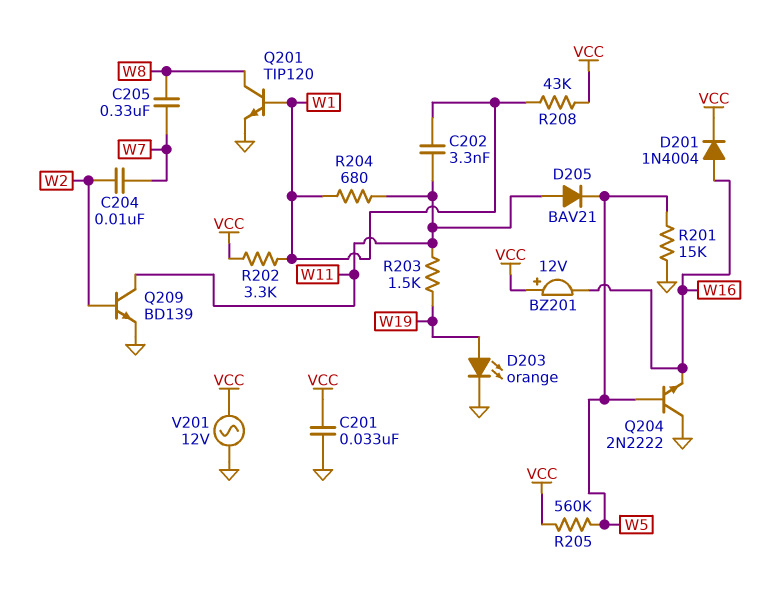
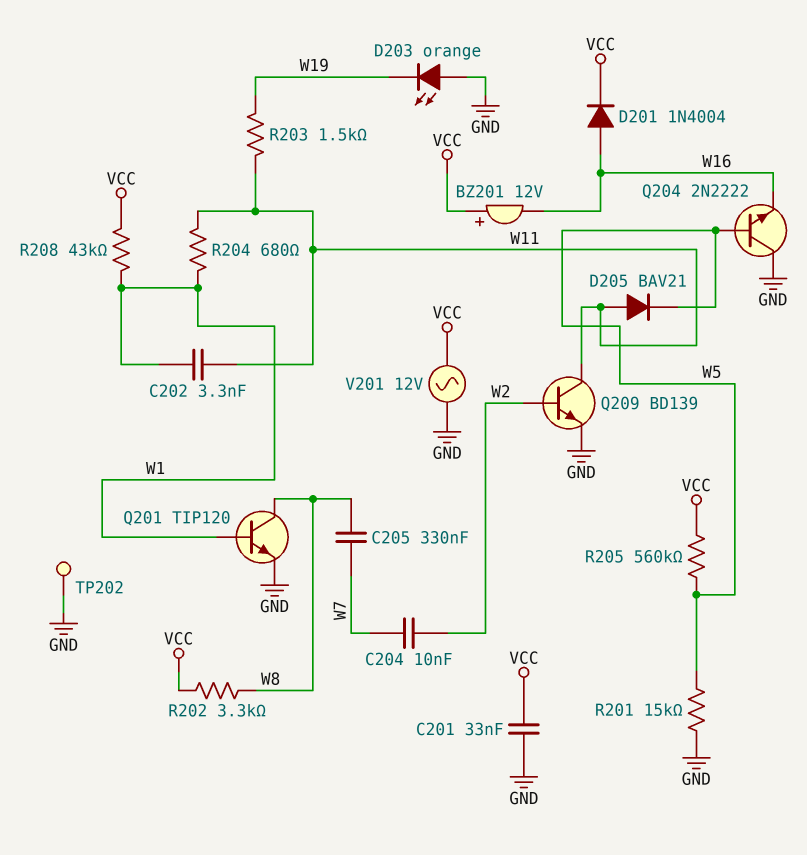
D203: LED orange (A W19, K GND) -> LED orange (A GND, K W19)
R202: 3.3k (VCC, W1) -> 3.3k (VCC, W8)
TP202: none -> test point (GND)

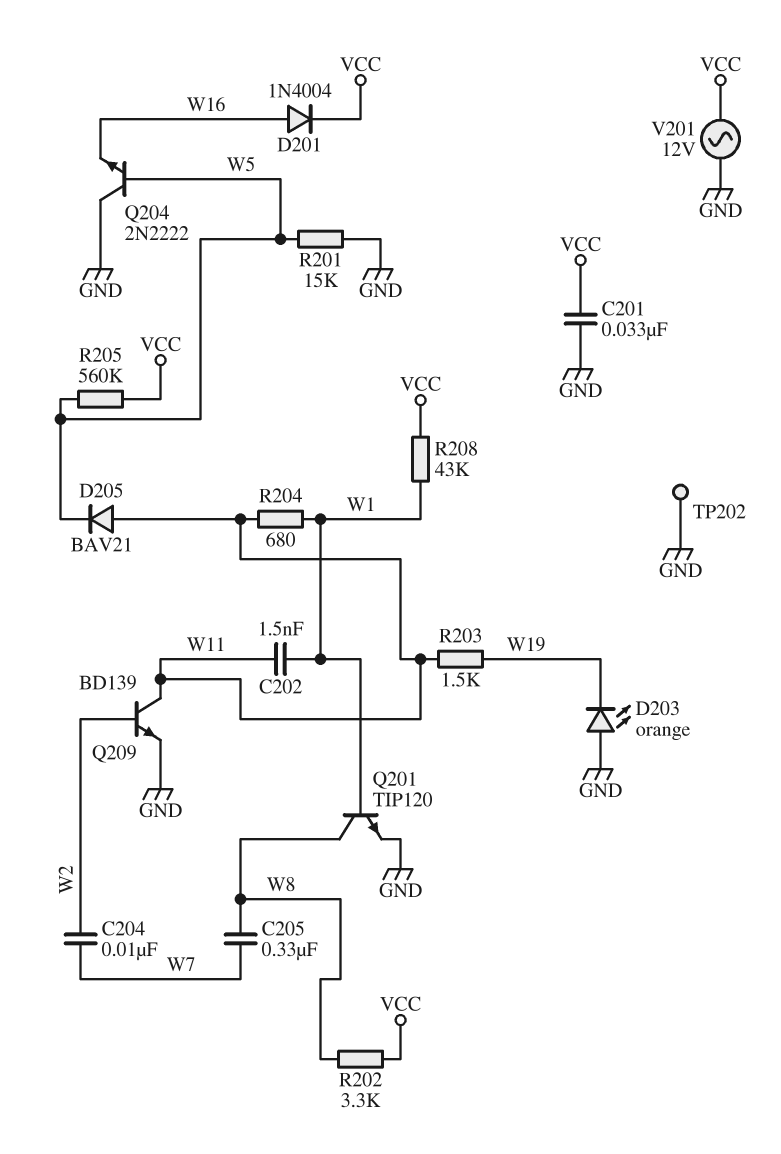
BZ201: buzzer 12V (plus VCC, minus W16) -> none
C202: 3.3nF (W1, W11) -> 1.5nF (W1, W11)

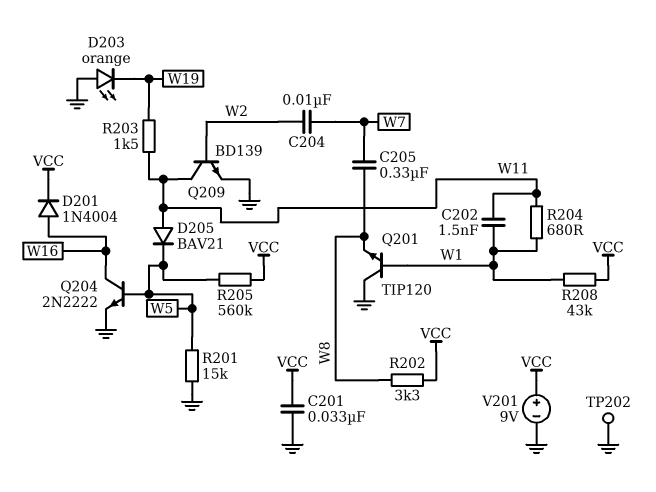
Q201: NPN TIP120 (B W1, C W8, E GND) -> NPN TIP120 (B W1, C GND, E W8)
Q204: NPN 2N2222 (B W5, C GND, E W16) -> NPN 2N2222 (B W5, C W16, E GND)
V201: AC 12V (GND, VCC) -> 9V (plus VCC, minus GND)

